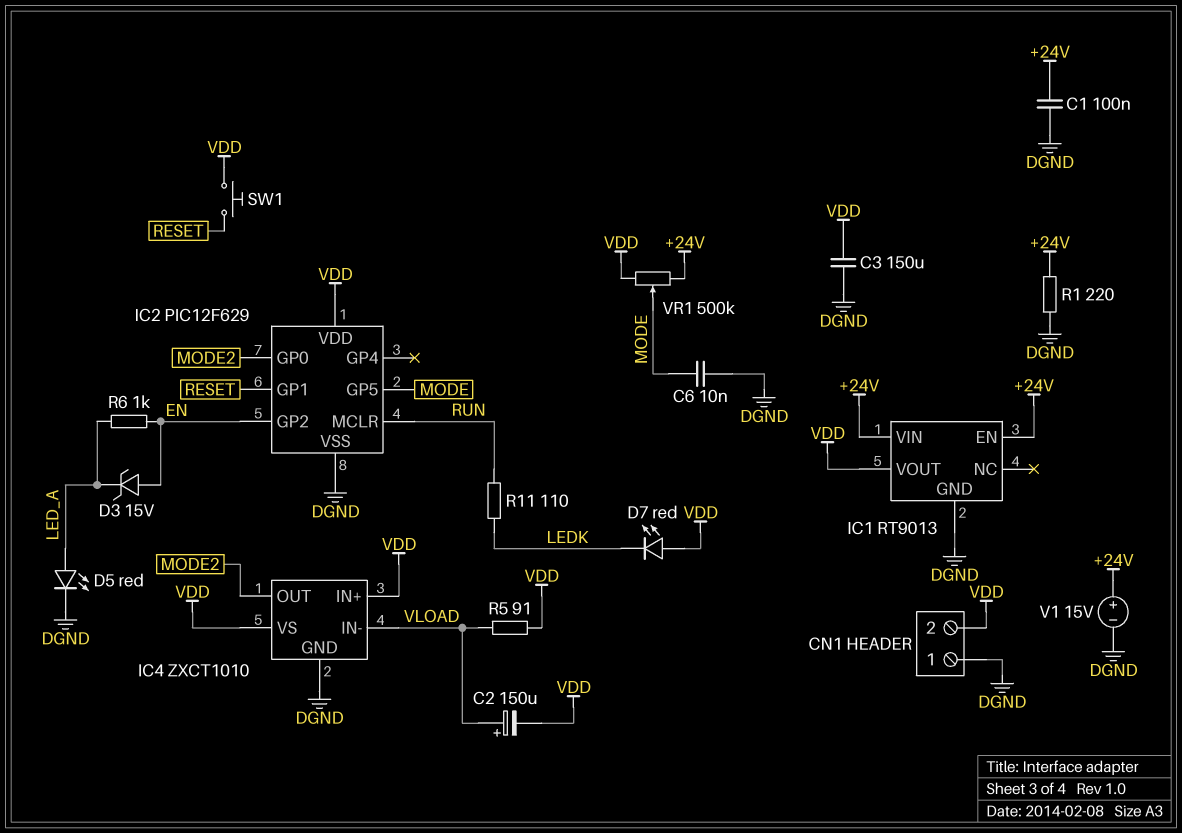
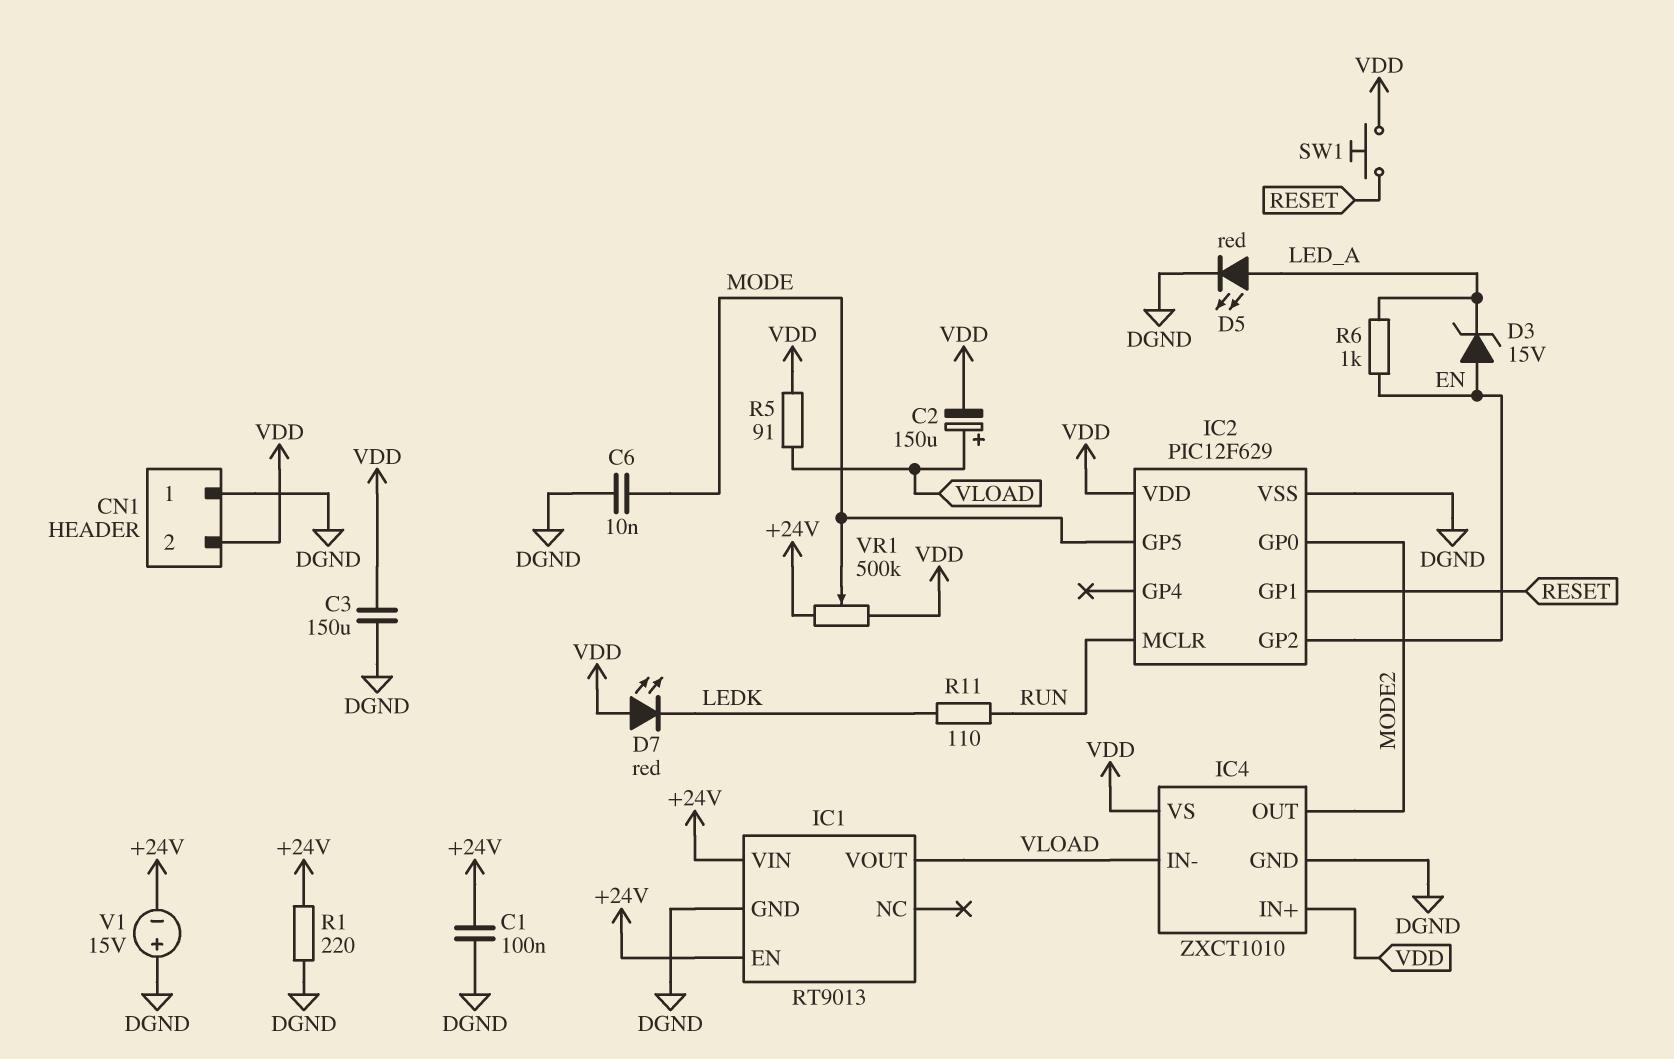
IC1 pin VOUT: VDD -> VLOAD
V1: 15V (plus +24V, minus DGND) -> 15V (plus DGND, minus +24V)

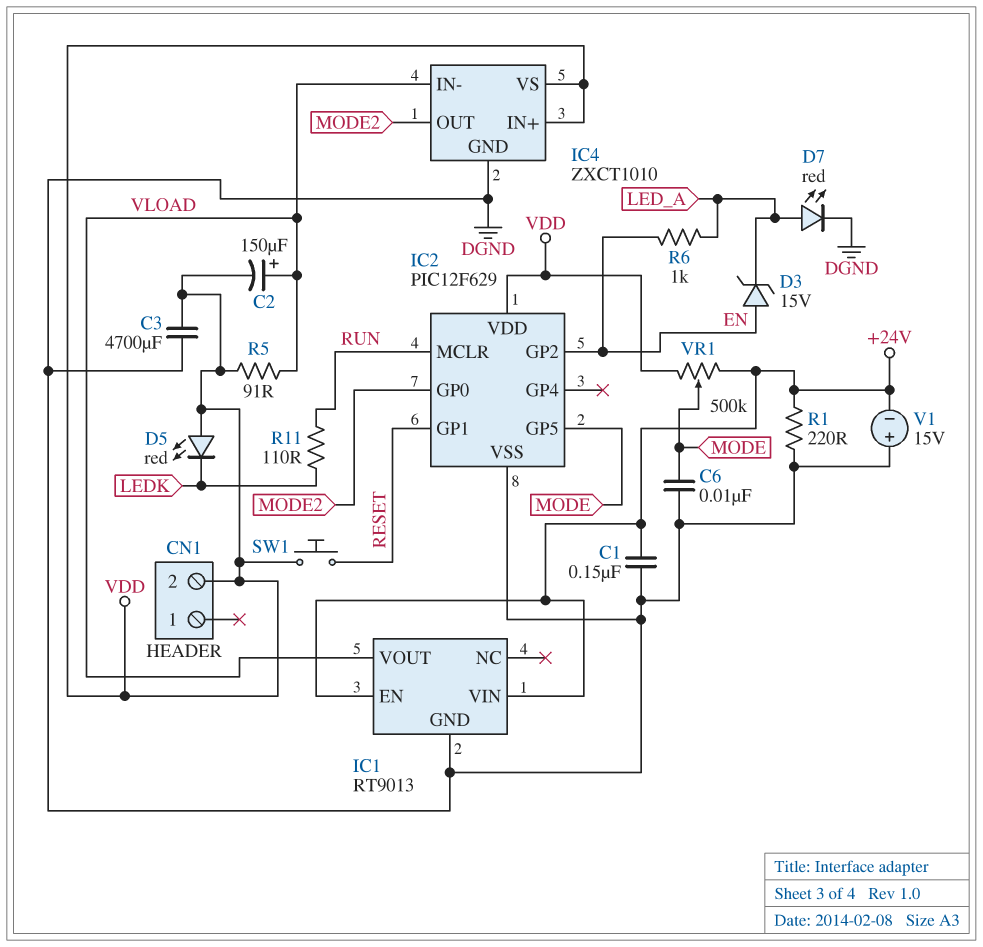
C1: 100nF (+24V, DGND) -> 150nF (+24V, DGND)
C3: 150uF (DGND, VDD) -> 4700uF (DGND, VDD)
CN1 pin 1: DGND -> none
D5: LED red (A LED_A, K DGND) -> LED red (A VDD, K LEDK)
D7: LED red (A VDD, K LEDK) -> LED red (A LED_A, K DGND)

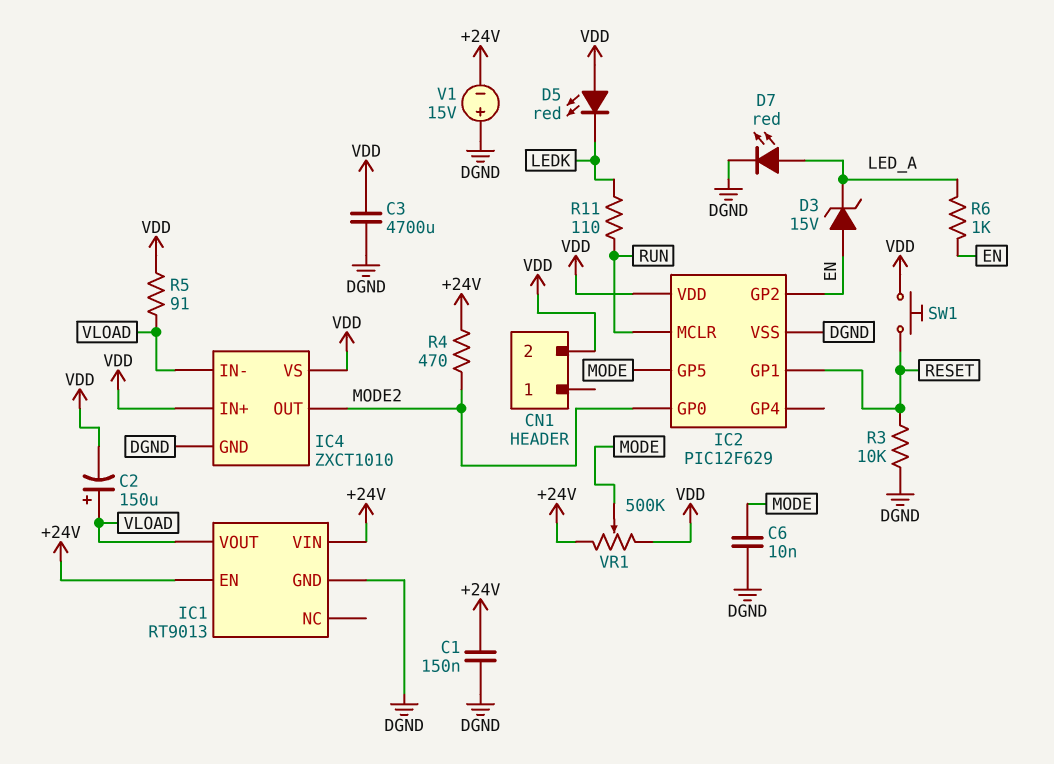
R1: 220 (+24V, DGND) -> none
R3: none -> 10k (DGND, RESET)
R4: none -> 470 (+24V, MODE2)

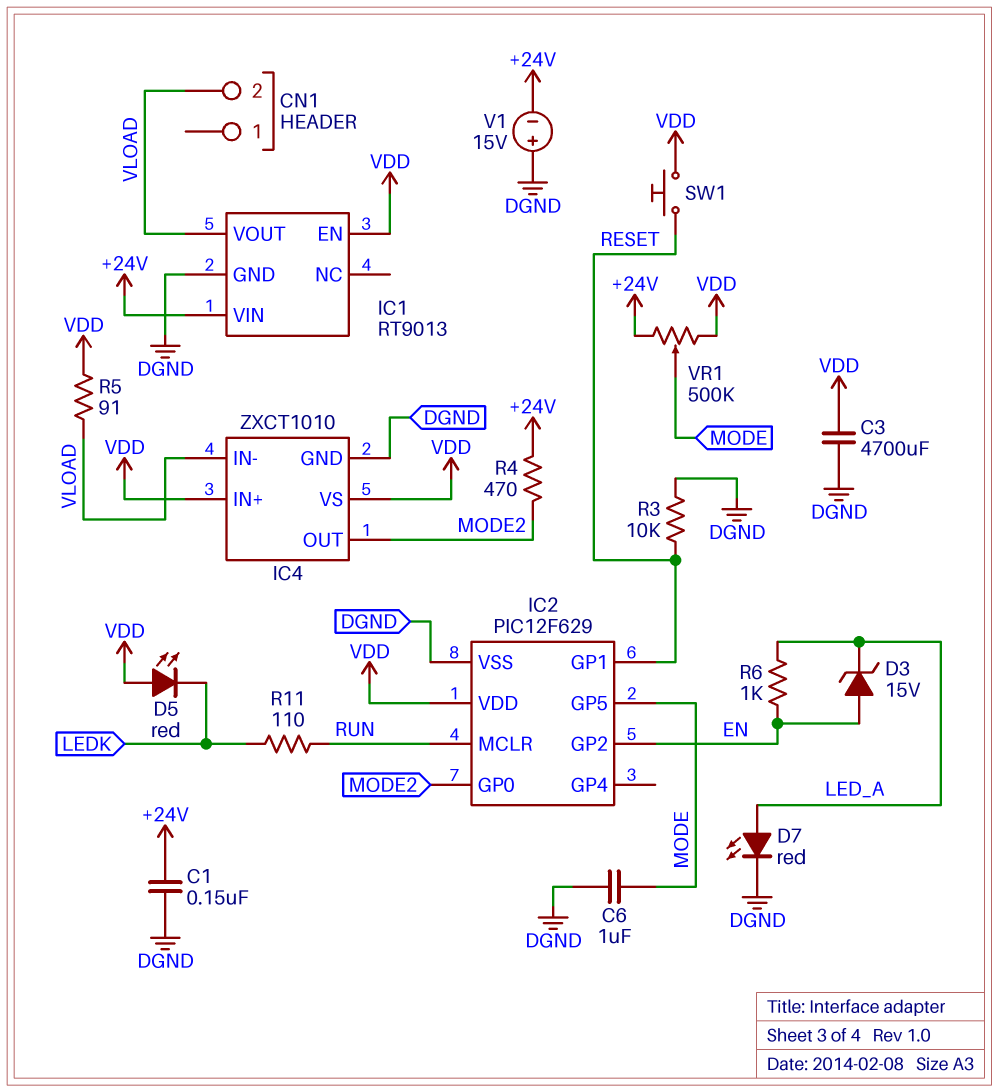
C2: 150uF (plus VLOAD, minus VDD) -> none
C6: 10nF (DGND, MODE) -> 1uF (DGND, MODE)
CN1 pin 2: VDD -> VLOAD
IC1 pin EN: +24V -> VDD

